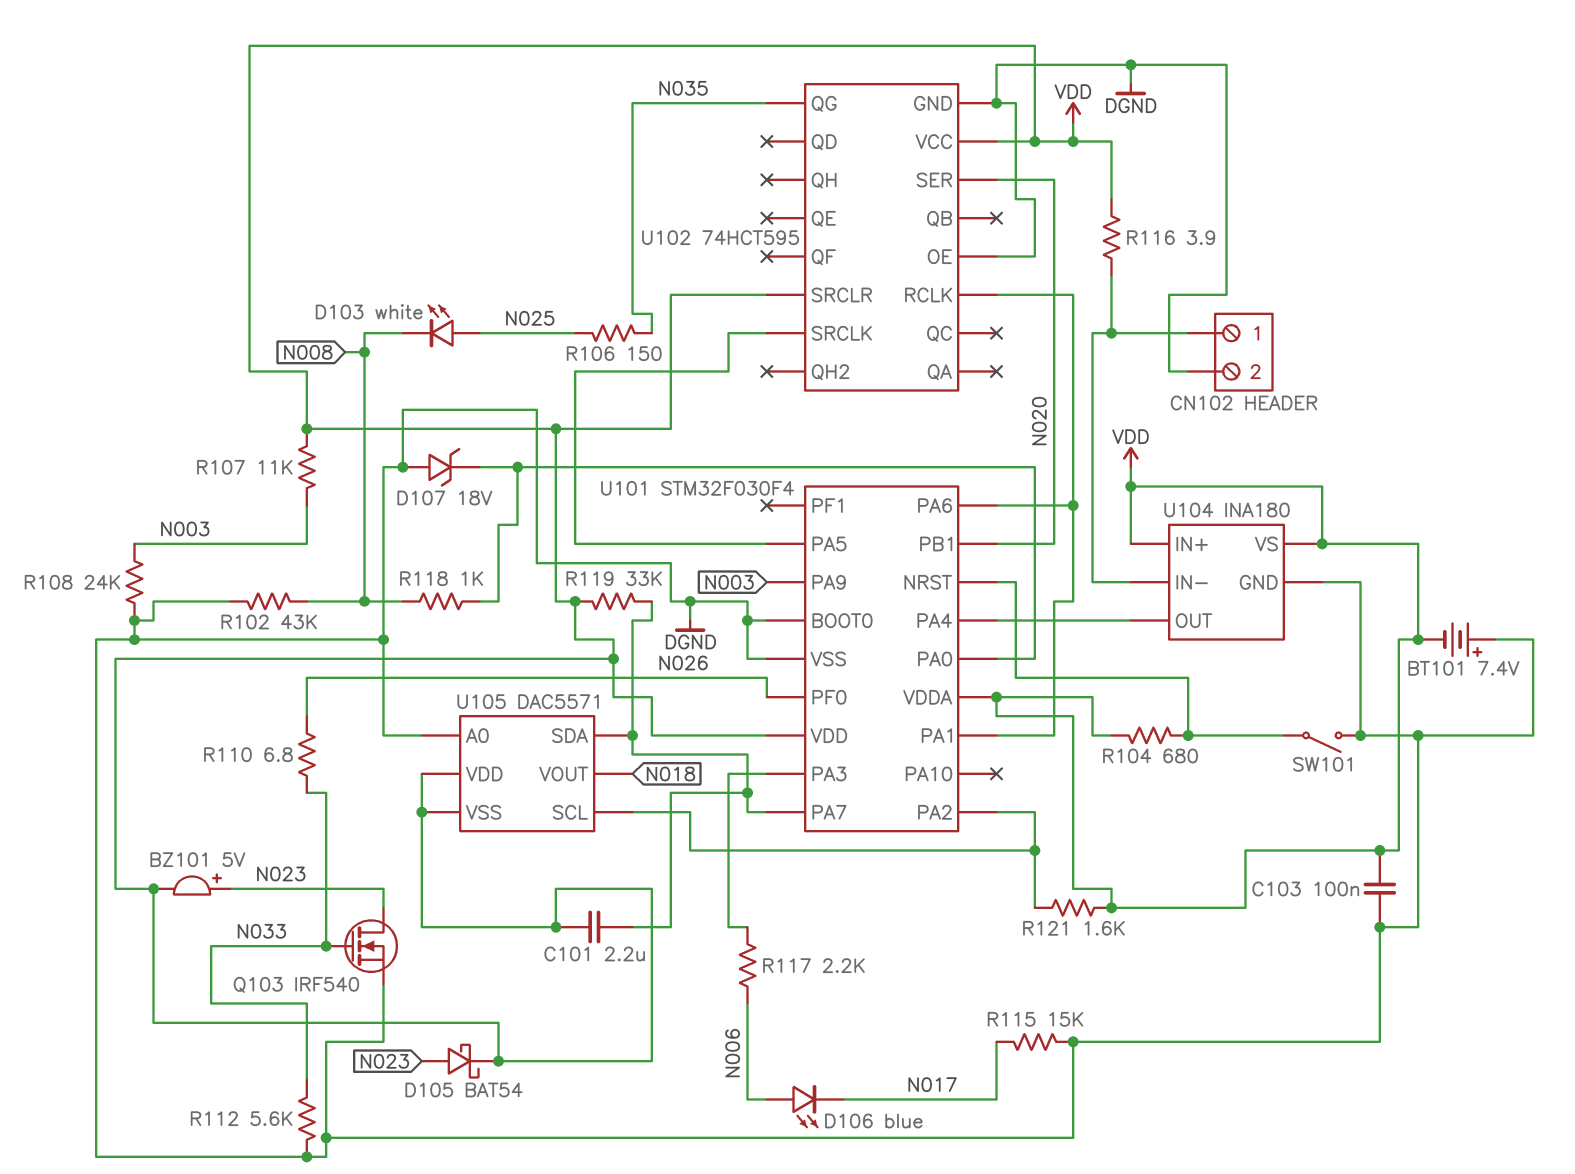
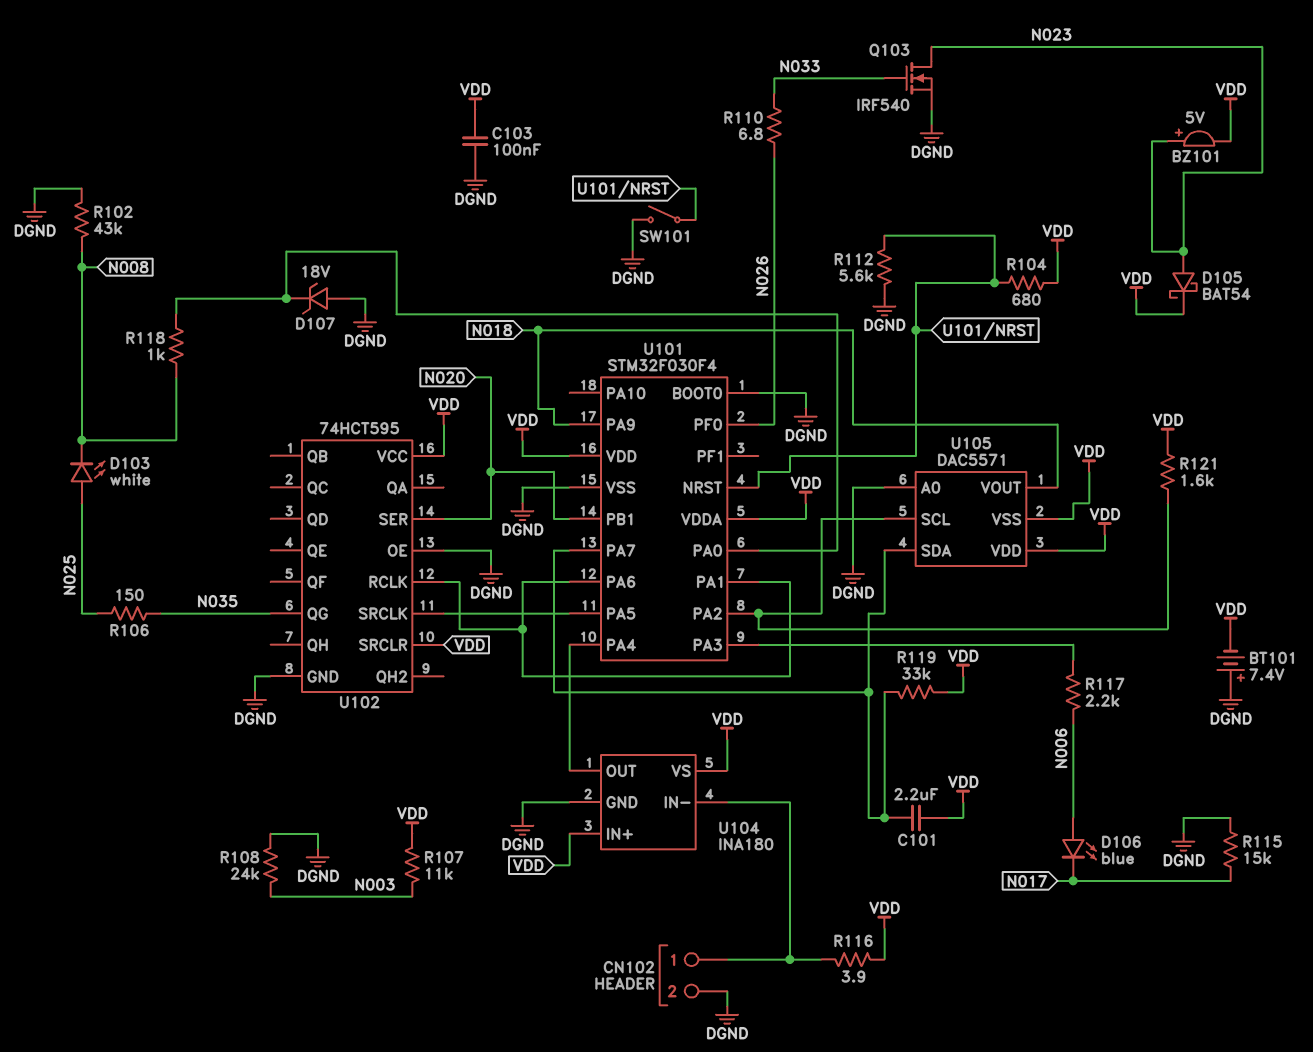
R112: 5.6k (DGND, N033) -> 5.6k (DGND, U101/NRST)
U101 pin PA9: N003 -> N018

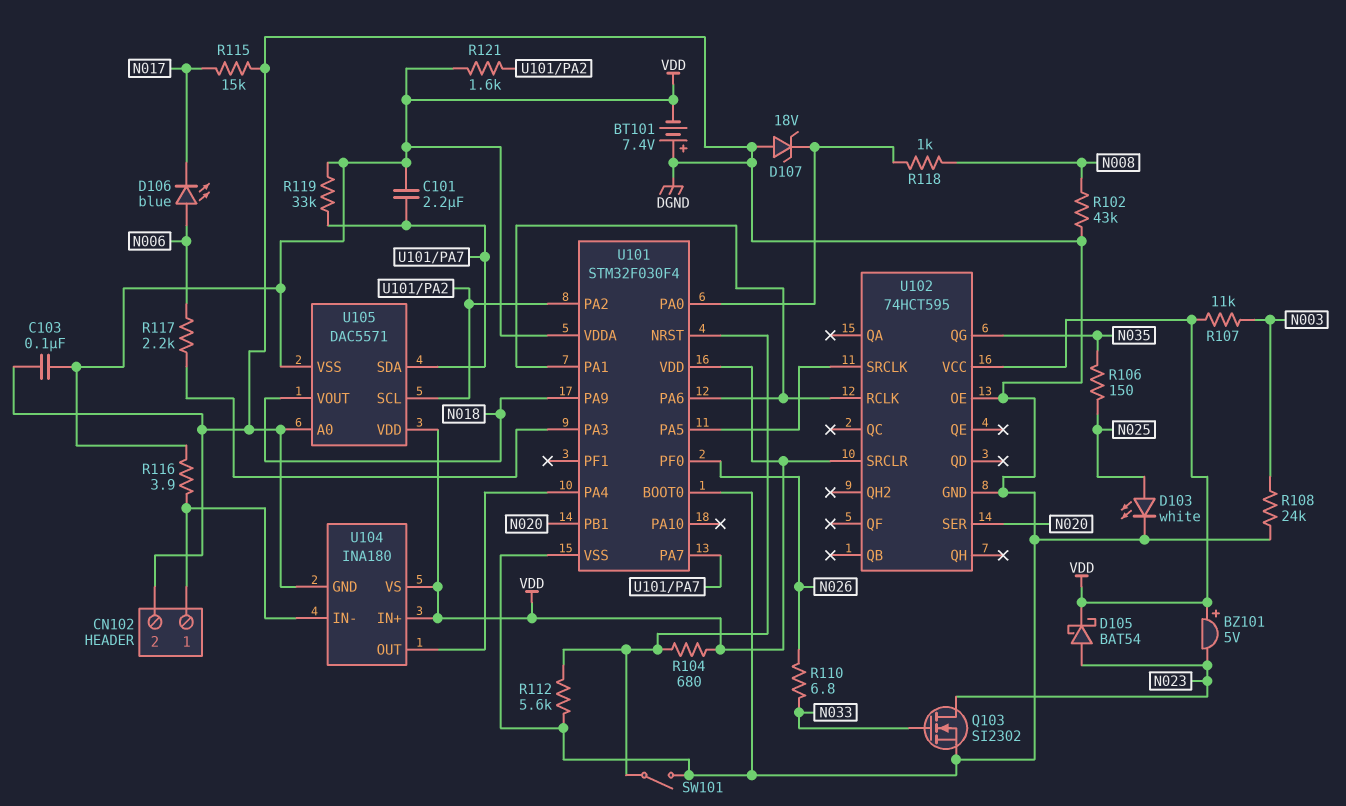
BZ101: buzzer 5V (plus N023, minus VDD) -> buzzer 5V (plus VDD, minus N023)
D103: LED white (A N025, K N008) -> LED white (A N025, K DGND)
Q103: NMOS IRF540 (G N033, D N023, S DGND) -> NMOS SI2302 (G N033, D N023, S DGND)

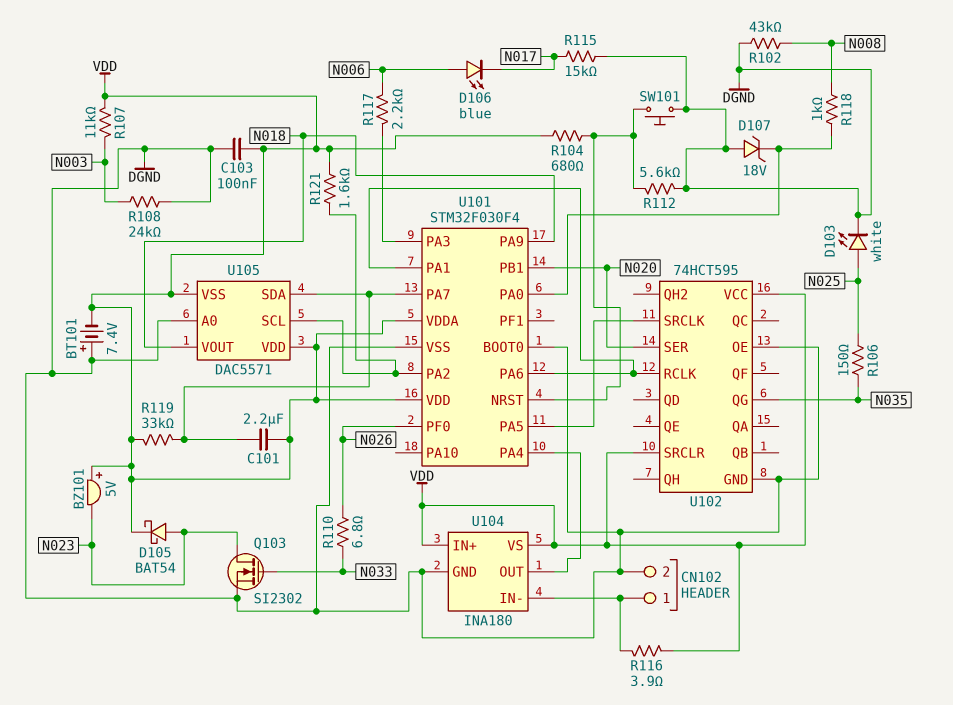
SW101: switch (DGND, U101/NRST) -> button (DGND, U101/NRST)

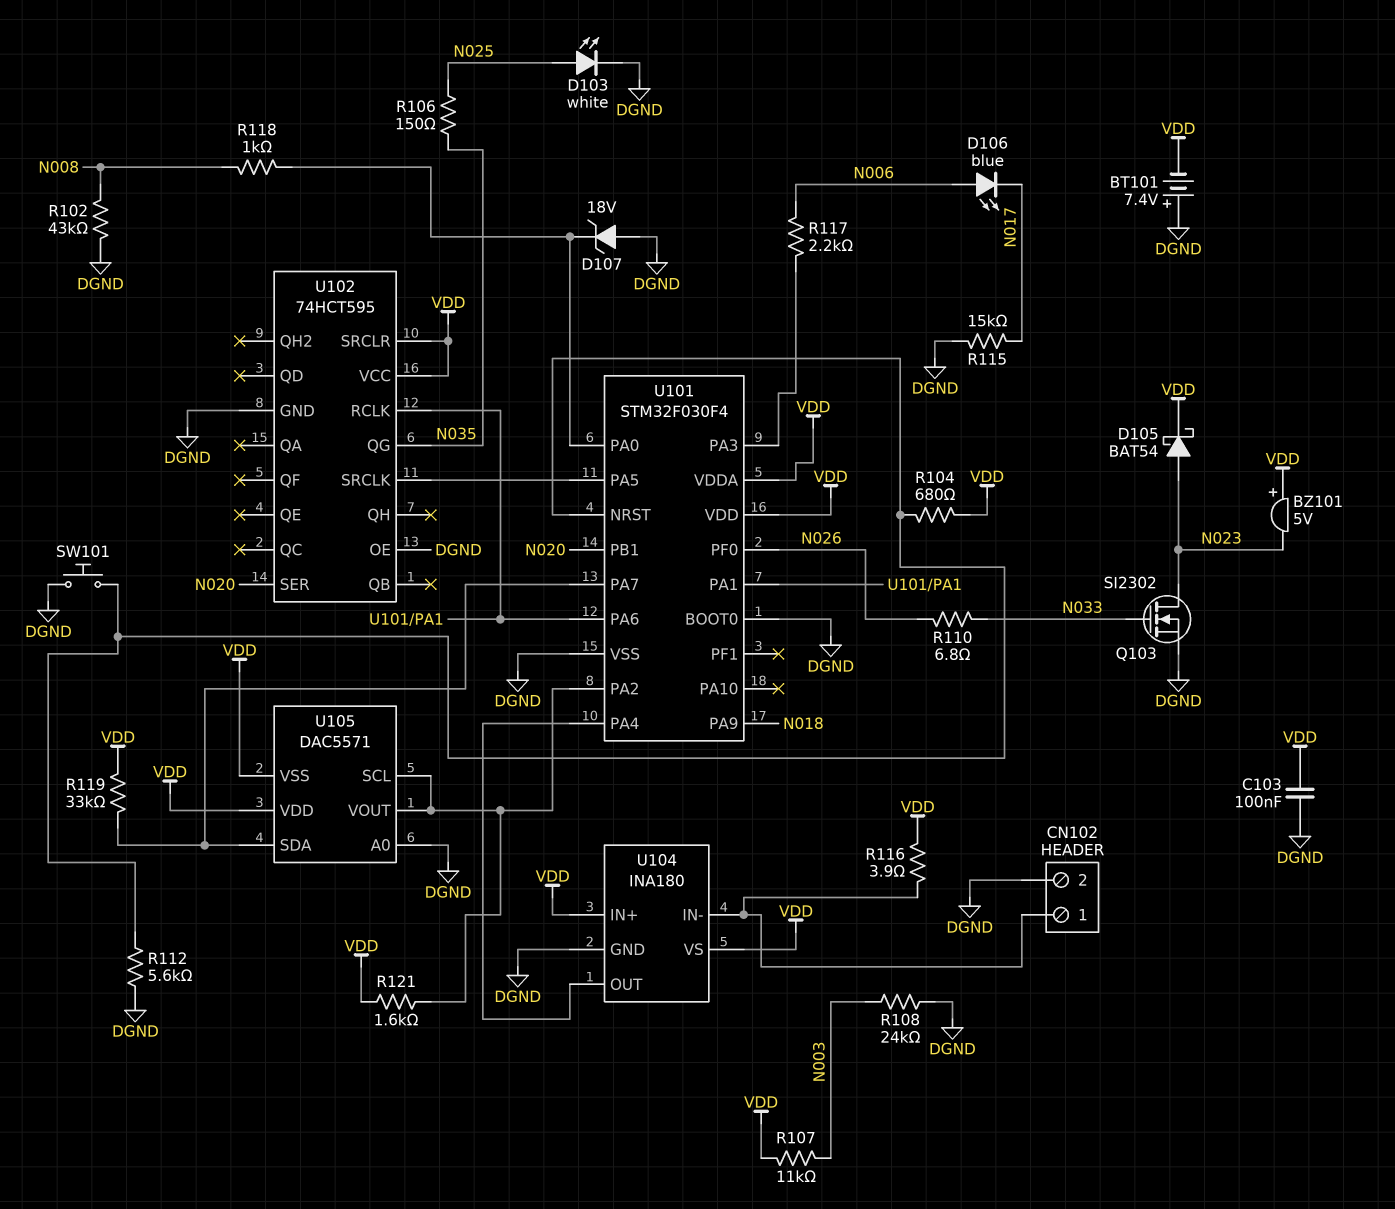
C101: 2.2uF (U101/PA7, VDD) -> none
U105 pin VOUT: N018 -> U101/PA2

